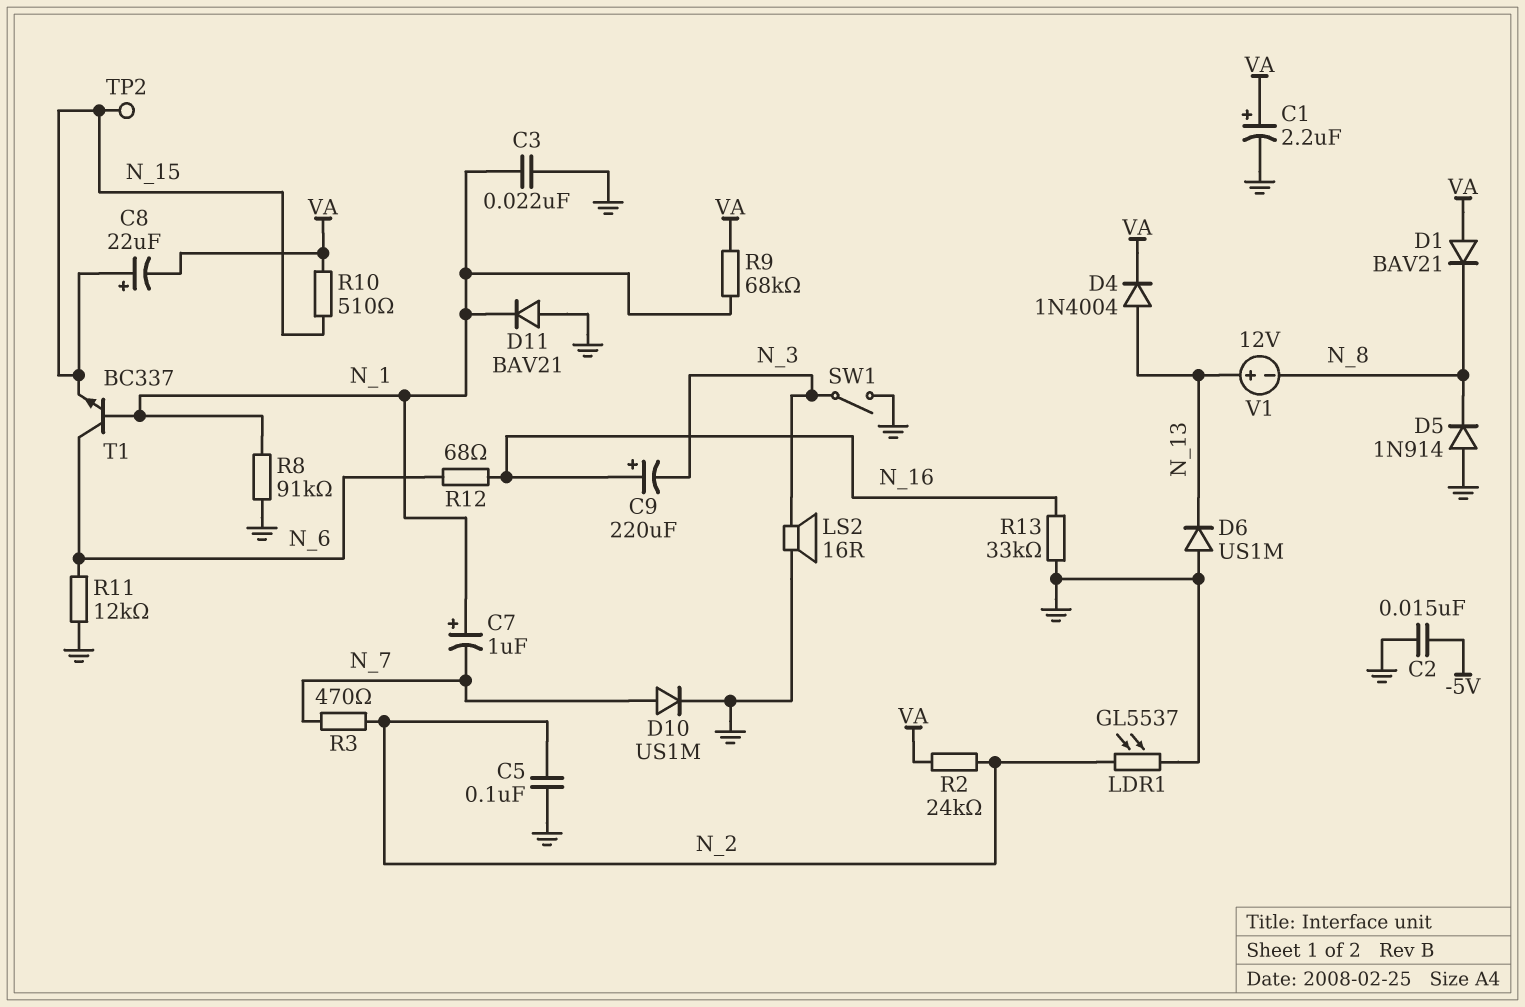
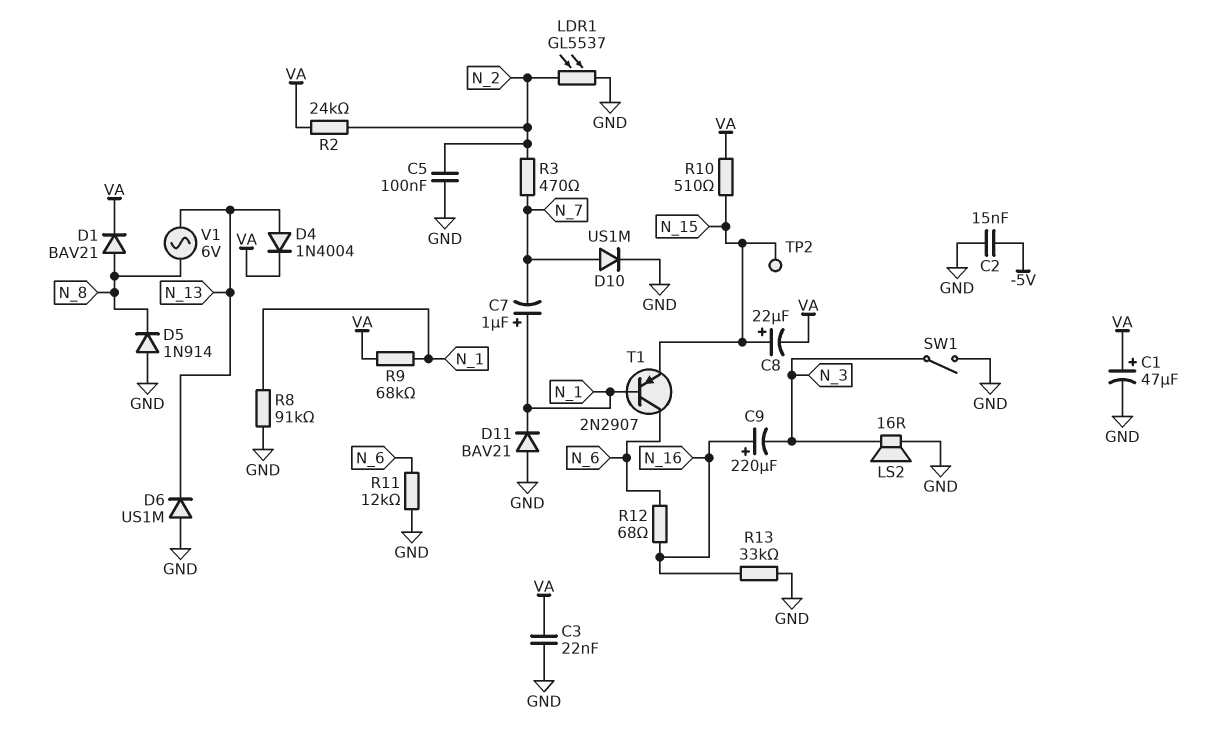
C1: 2.2uF (plus VA, minus GND) -> 47uF (plus VA, minus GND)
C3: 22nF (GND, N_1) -> 22nF (GND, VA)
D1: diode BAV21 (A VA, K N_8) -> diode BAV21 (A N_8, K VA)
T1: NPN BC337 (B N_1, C N_6, E N_15) -> PNP 2N2907 (B N_1, C N_6, E N_15)
V1: 12V (plus N_13, minus N_8) -> AC 6V (N_8, N_13)

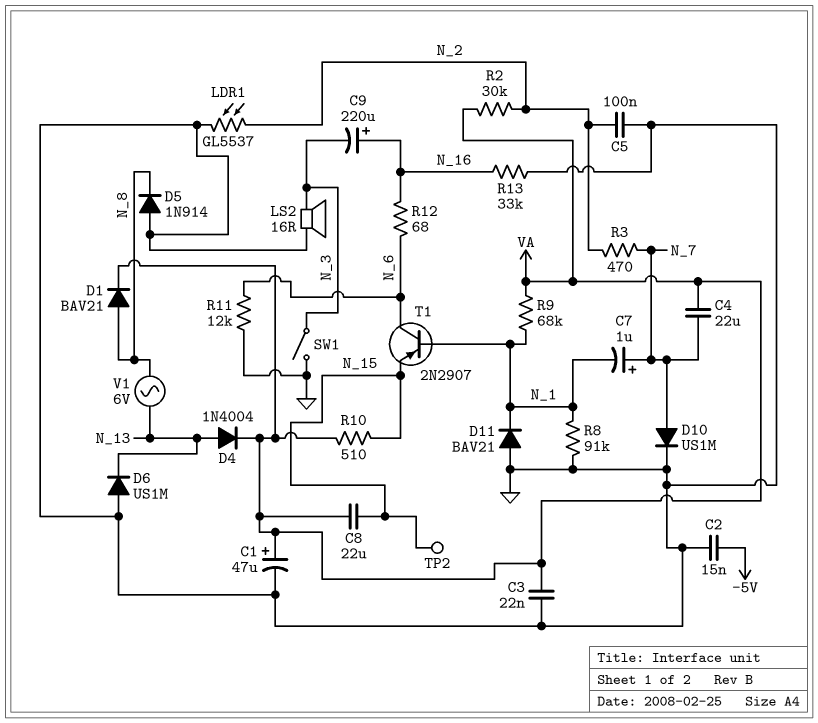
C4: none -> 22uF (N_7, VA)
C7: 1uF (plus N_1, minus N_7) -> 1uF (plus N_7, minus N_1)
C8: 22uF (plus N_15, minus VA) -> 22uF (N_15, VA)
R2: 24k (N_2, VA) -> 30k (N_2, VA)

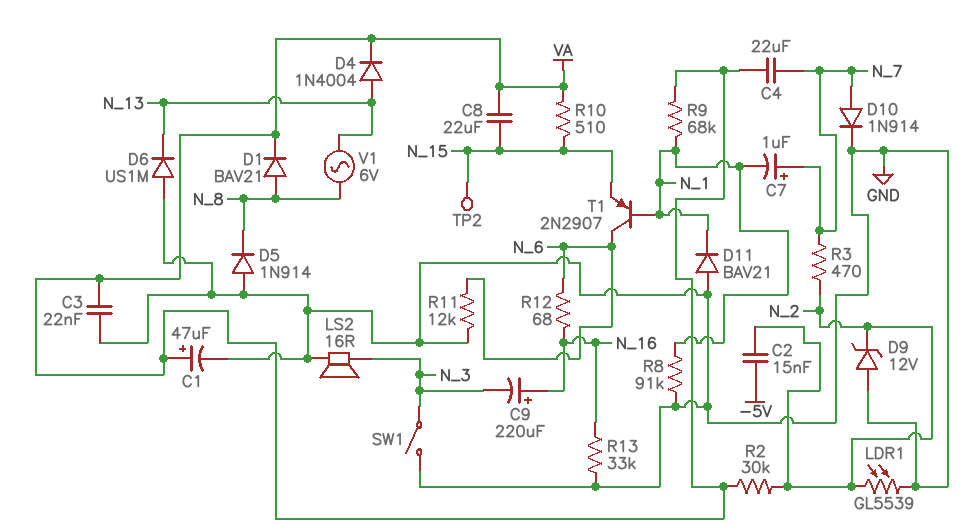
C2: 15nF (-5V, GND) -> 15nF (-5V, N_2)
C5: 100nF (GND, N_2) -> none
D9: none -> zener 12V (A GND, K N_2)
D10: diode US1M (A N_7, K GND) -> diode 1N914 (A N_7, K GND)
LDR1: GL5537 (GND, N_2) -> GL5539 (GND, N_2)

